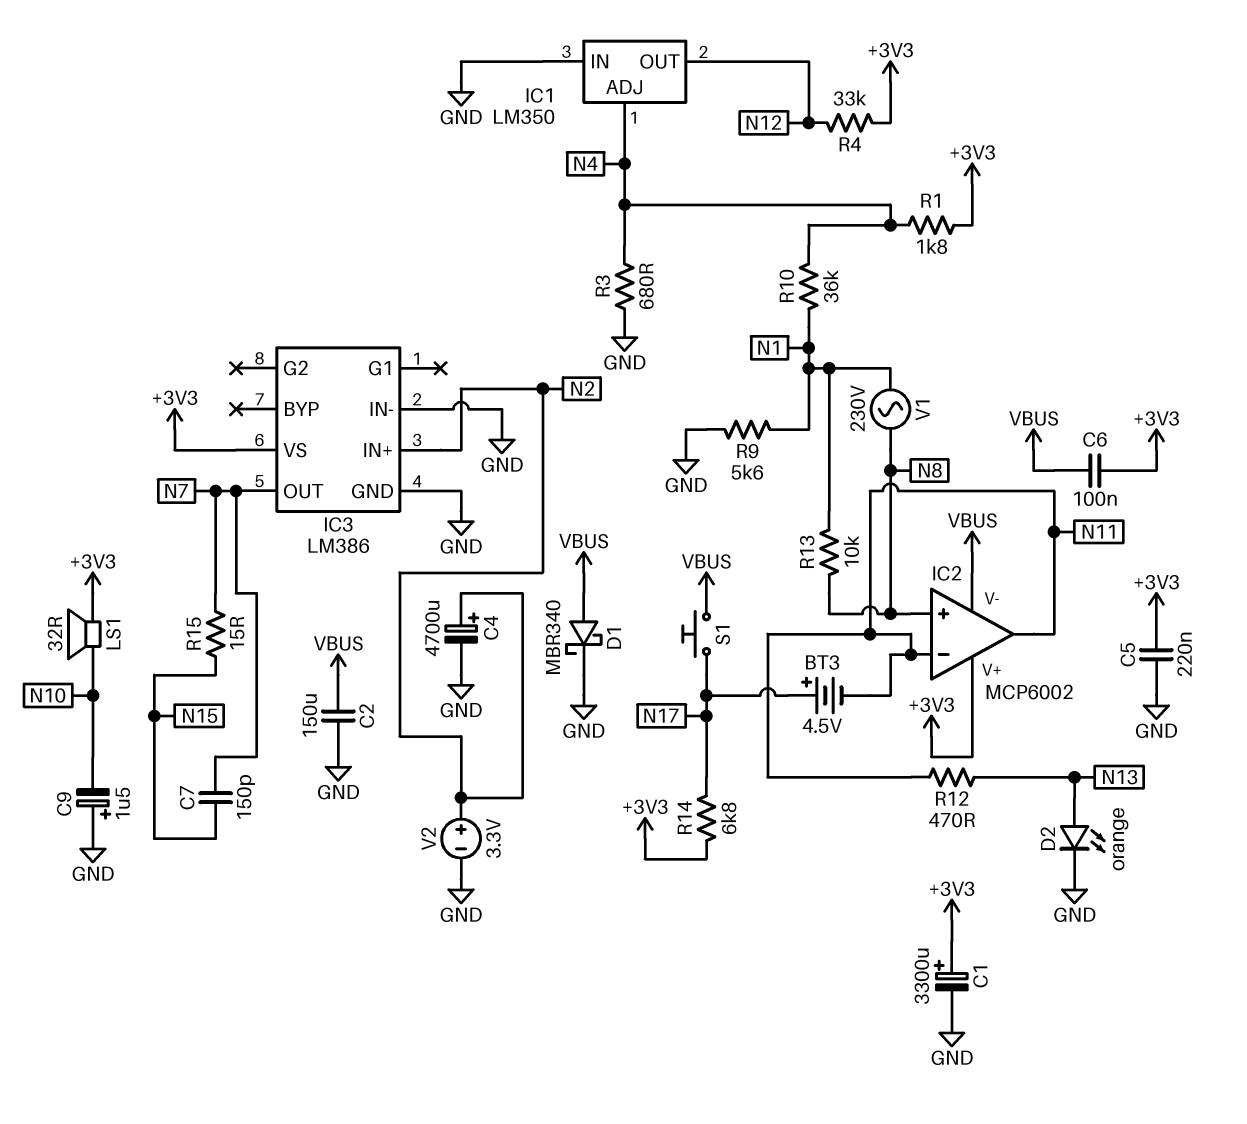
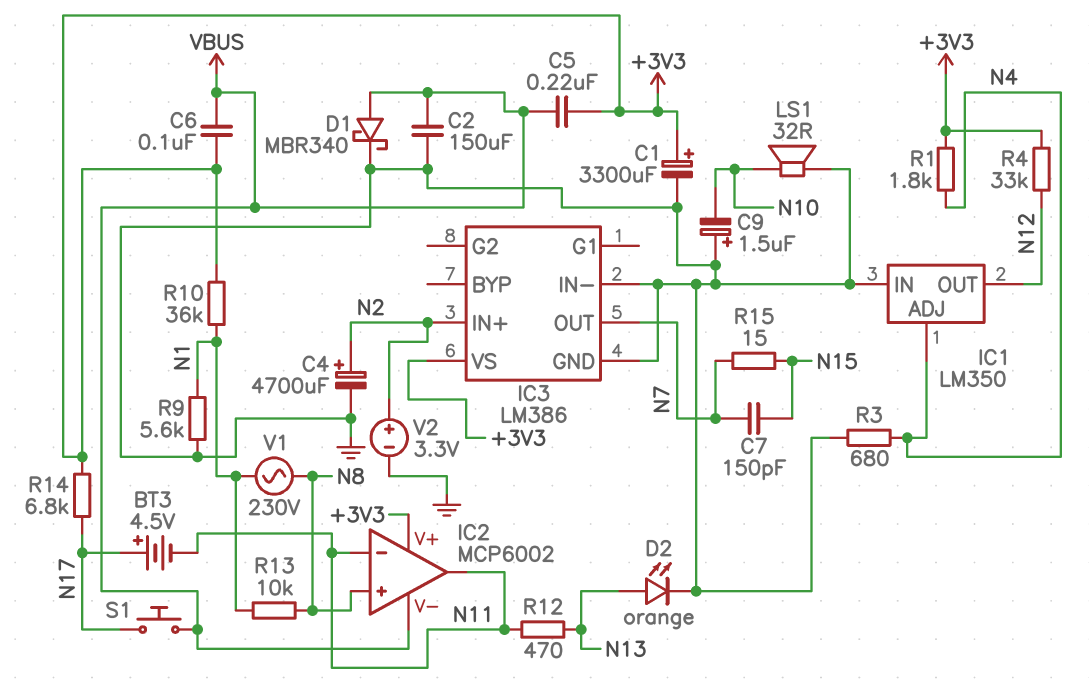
C5: 220nF (+3V3, GND) -> 220nF (+3V3, VBUS)
LS1: speaker 32R (+3V3, N10) -> speaker 32R (GND, N10)
R10: 36k (N1, N4) -> 36k (+3V3, N1)

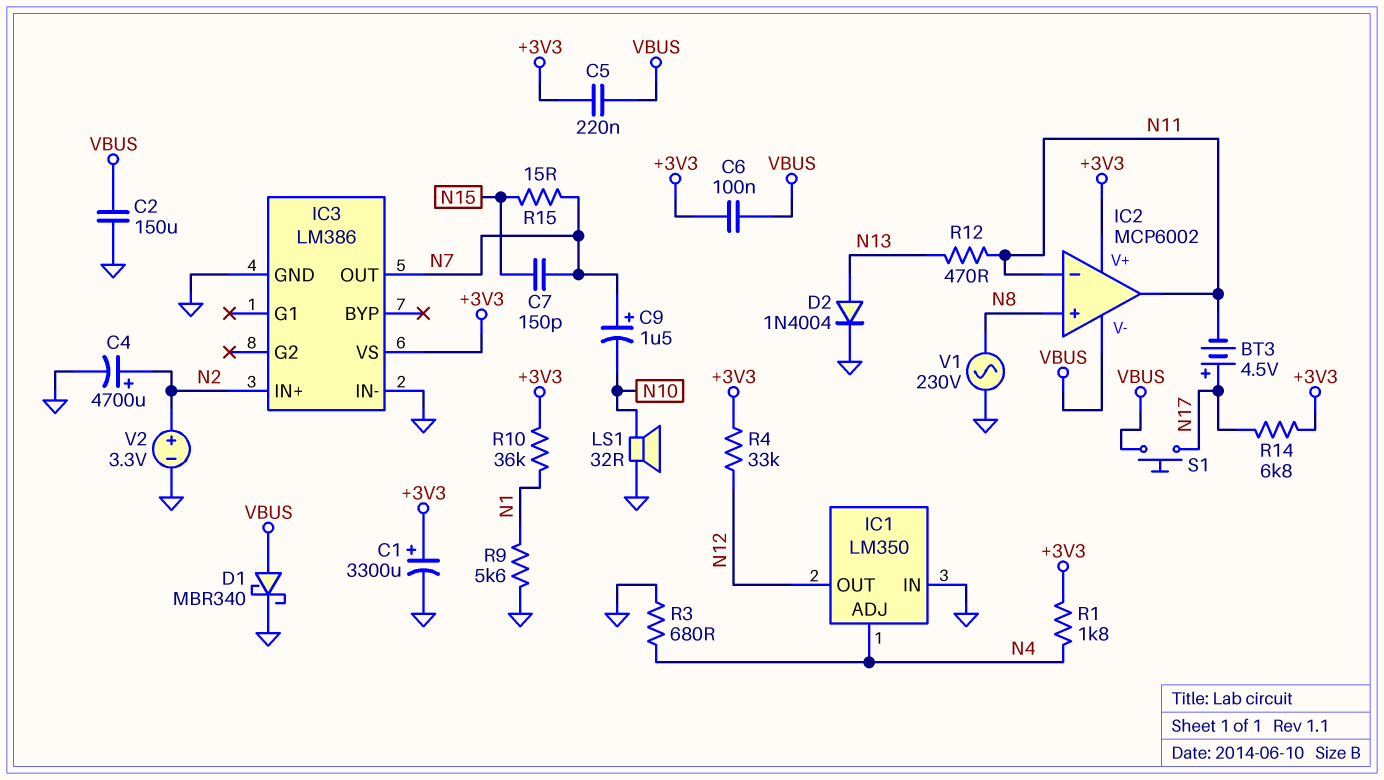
C9: 1.5uF (plus GND, minus N10) -> 1.5uF (plus N7, minus N10)
D2: LED orange (A N13, K GND) -> diode 1N4004 (A N13, K GND)
R13: 10k (N1, N8) -> none
V1: AC 230V (N1, N8) -> AC 230V (GND, N8)

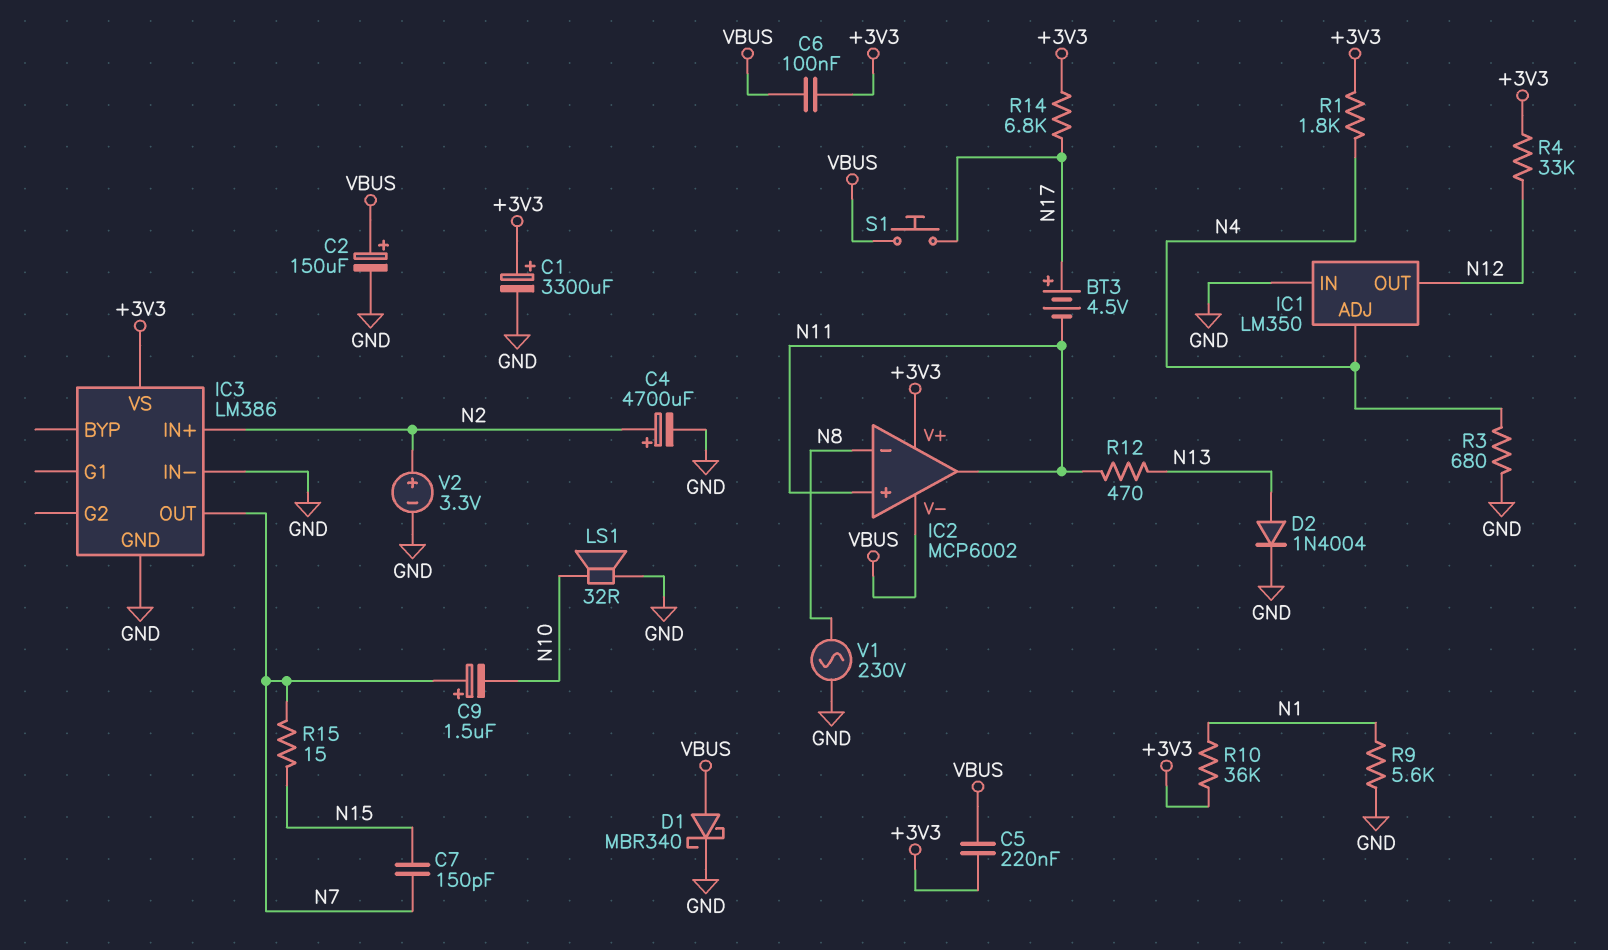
C2: 150uF (GND, VBUS) -> 150uF (plus VBUS, minus GND)
IC2 pin in+: N8 -> N11
IC2 pin in-: N11 -> N8

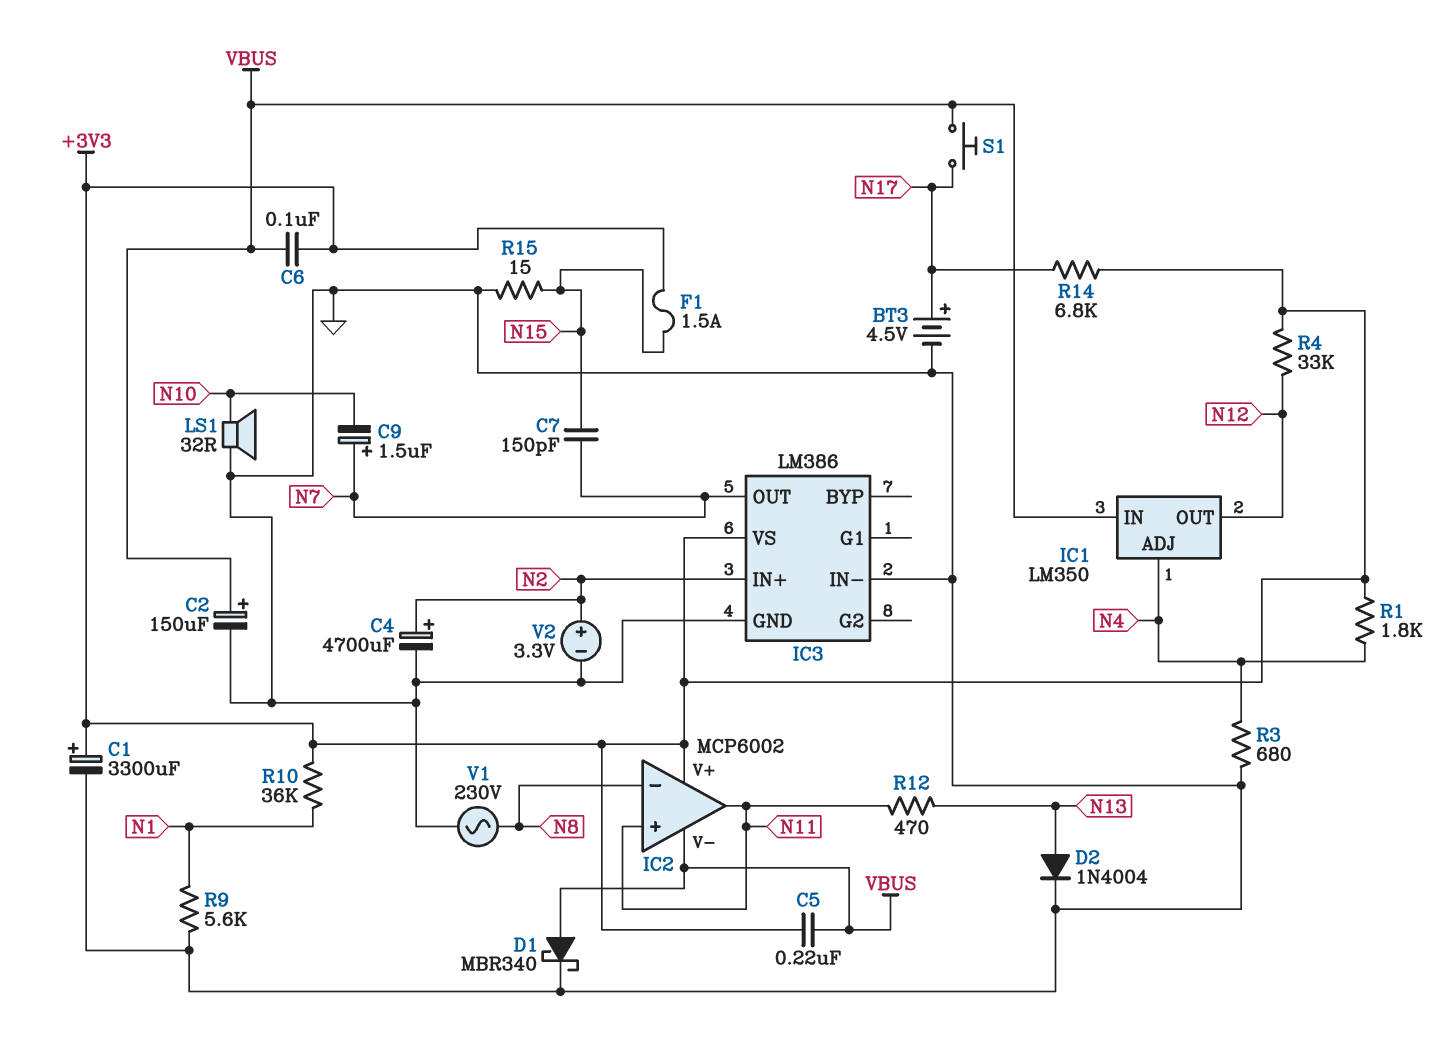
BT3: 4.5V (plus N17, minus N11) -> 4.5V (plus N17, minus GND)
F1: none -> 1.5A (+3V3, N15)
IC1 pin IN: GND -> VBUS
R15: 15 (N7, N15) -> 15 (GND, N15)

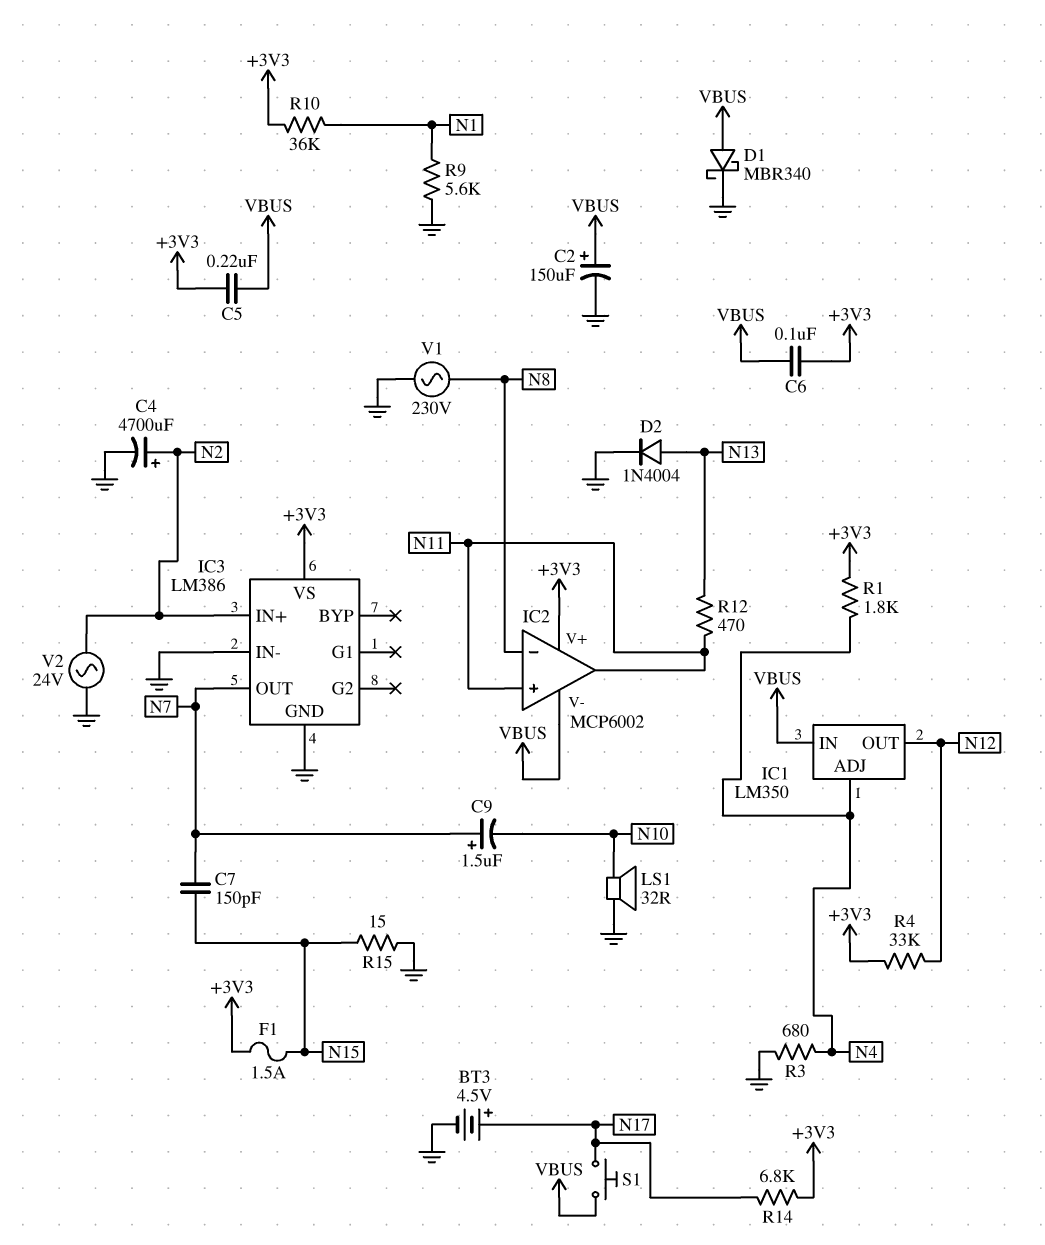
C1: 3300uF (plus +3V3, minus GND) -> none
V2: 3.3V (plus N2, minus GND) -> AC 24V (GND, N2)

